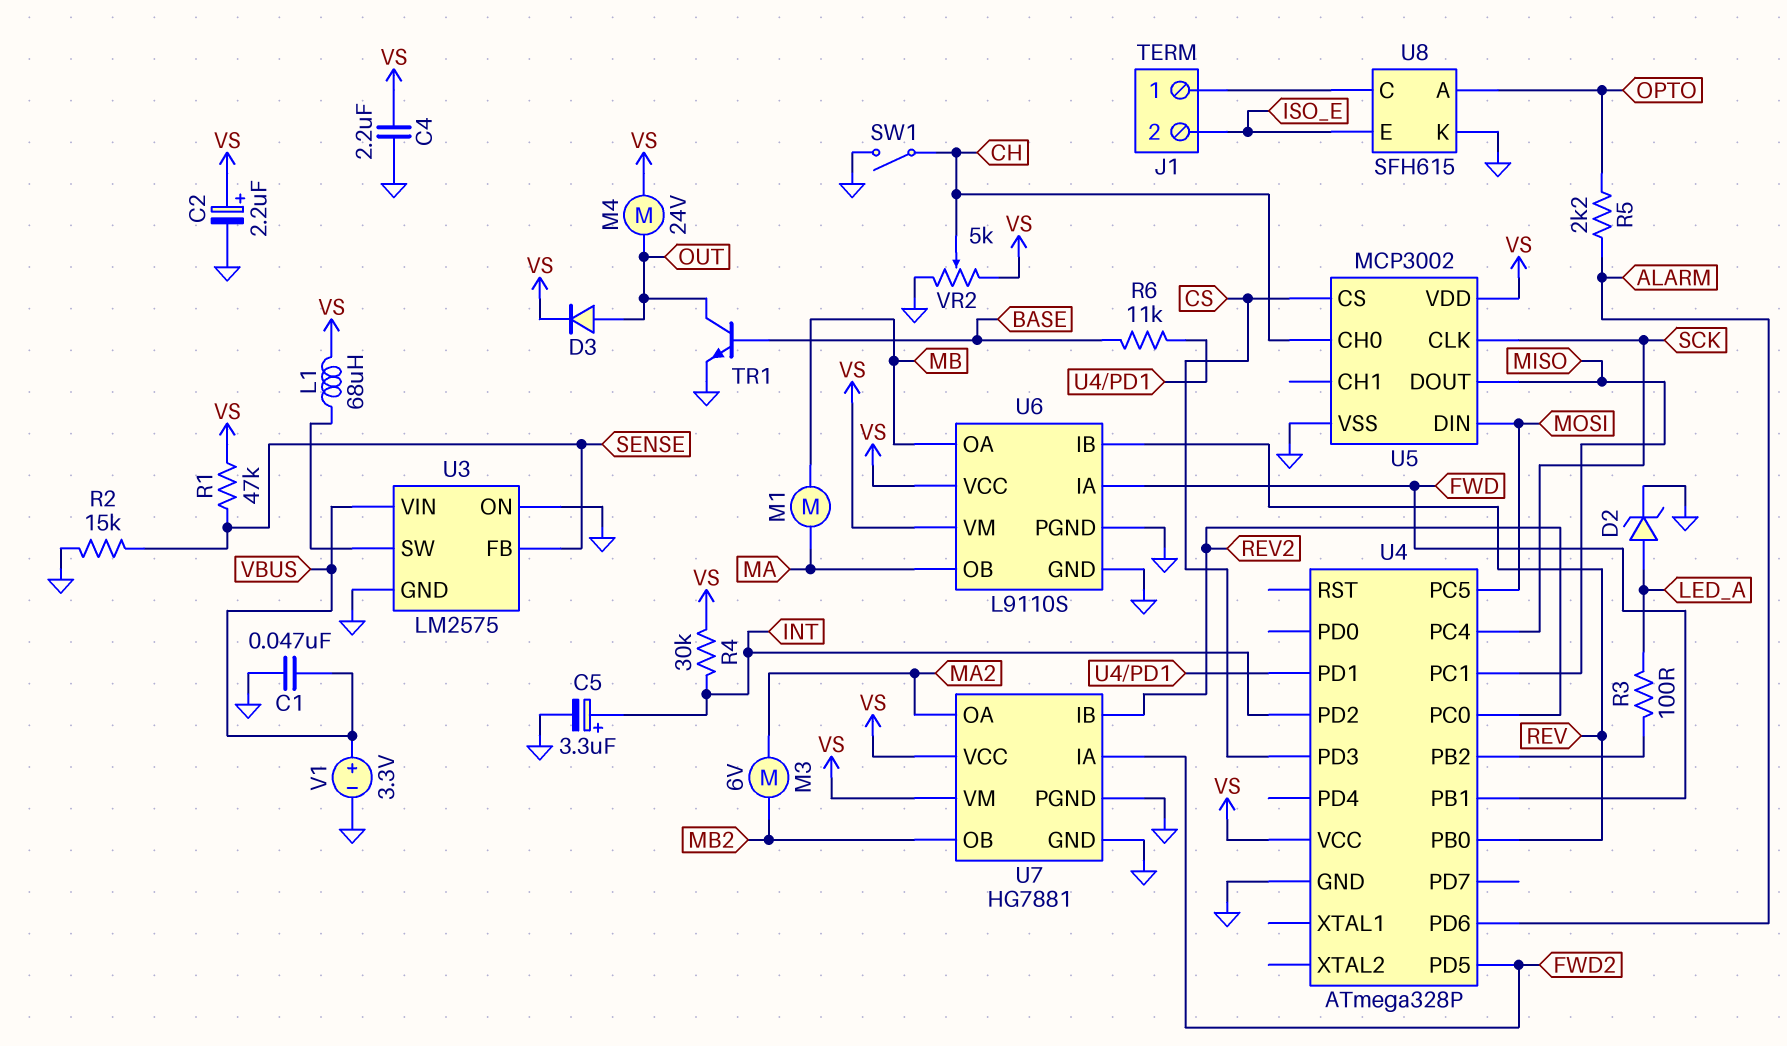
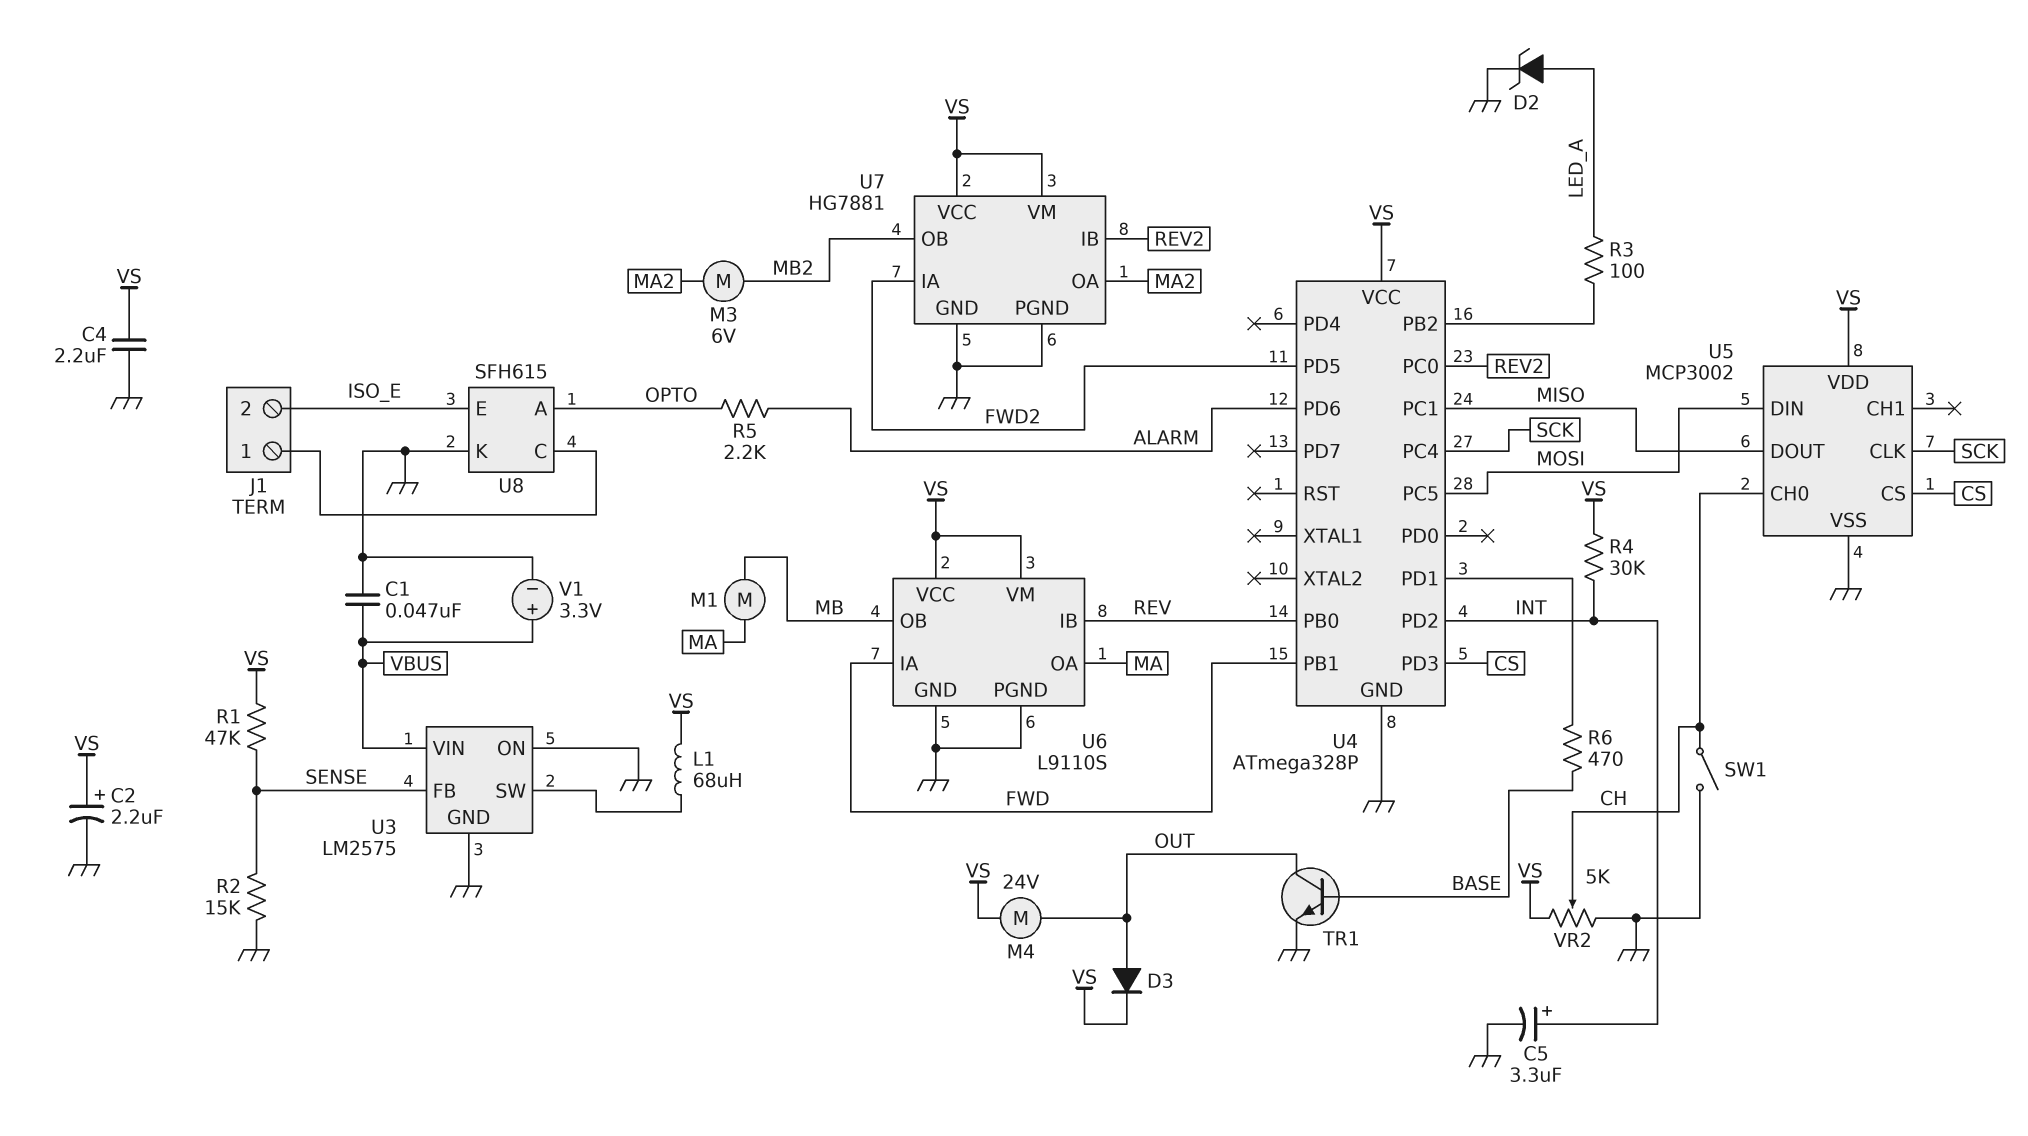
R6: 11k (BASE, U4/PD1) -> 470 (BASE, U4/PD1)
U6 pin OA: MB -> MA
U6 pin OB: MA -> MB

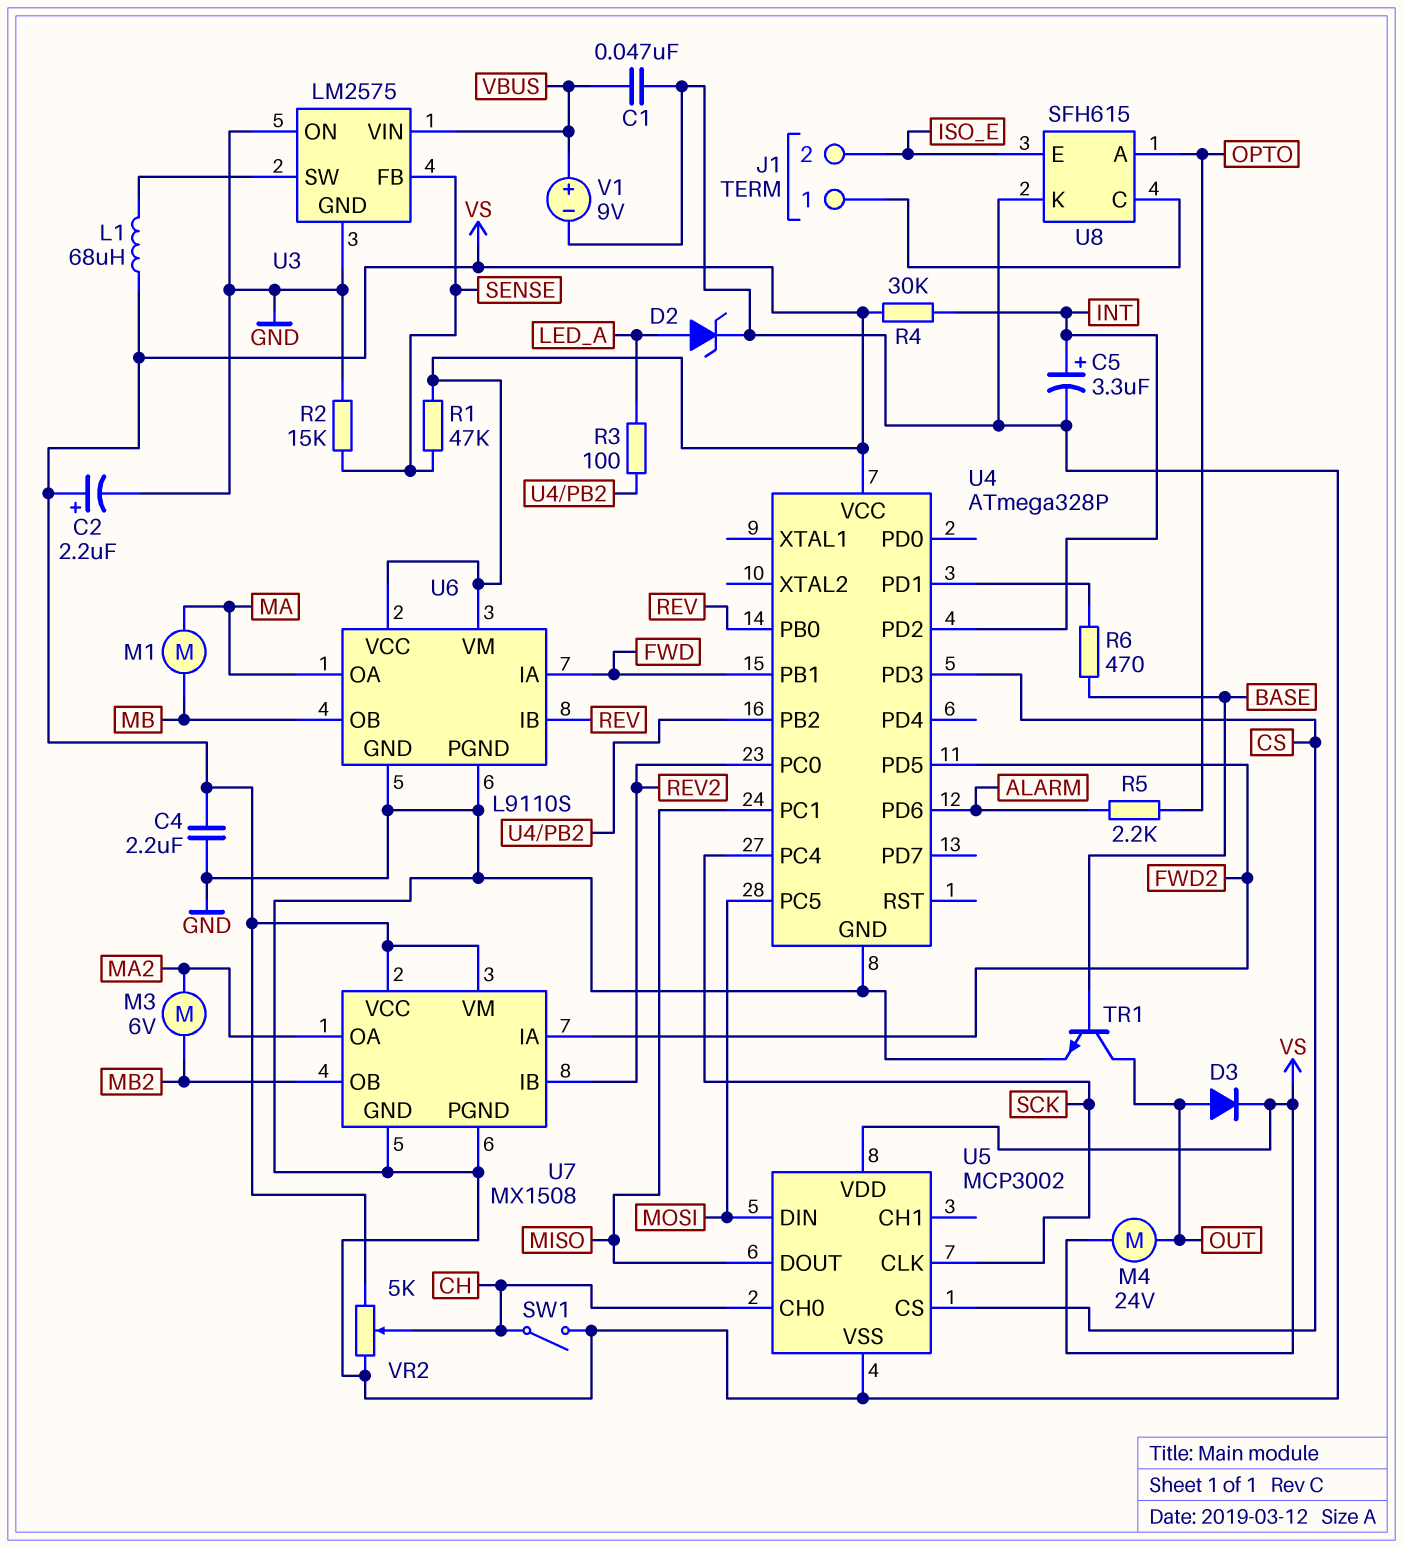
U7: HG7881 -> MX1508
V1: 3.3V (plus VBUS, minus GND) -> 9V (plus VBUS, minus GND)

